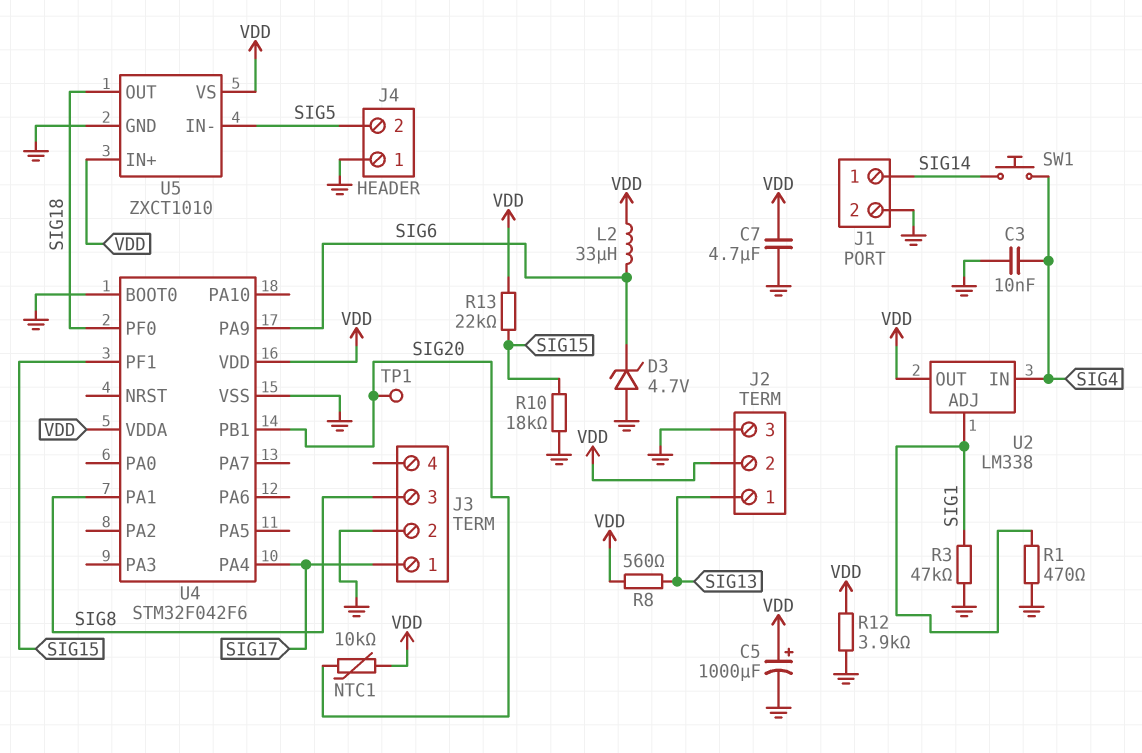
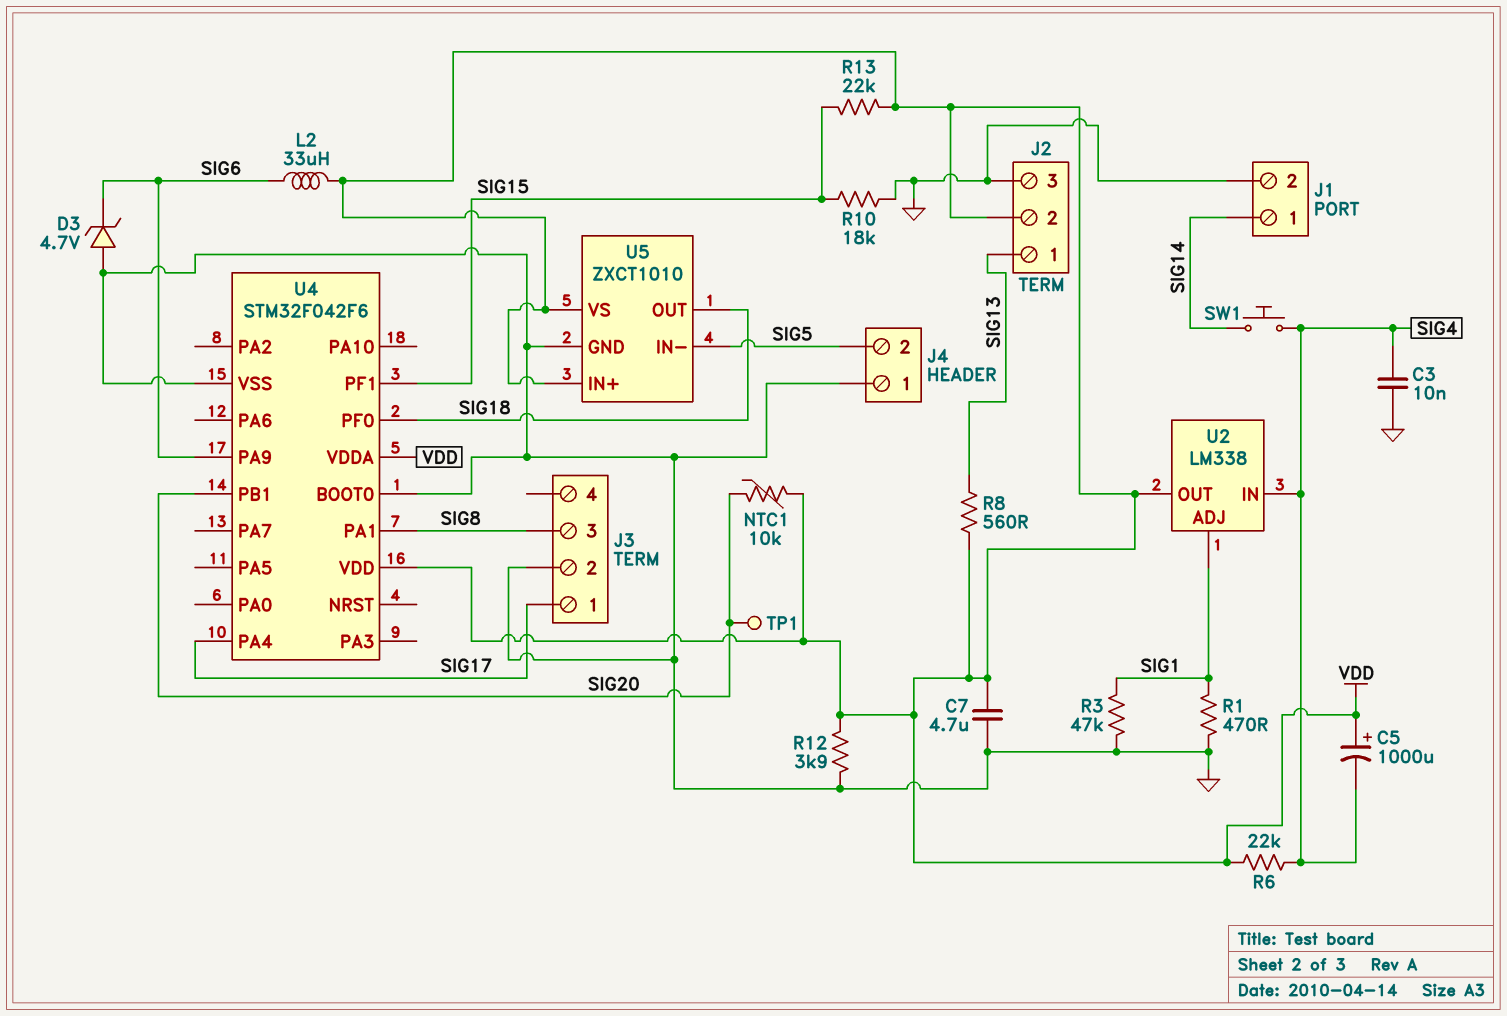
C5: 1000uF (plus VDD, minus GND) -> 1000uF (plus VDD, minus SIG4)
R6: none -> 22k (SIG4, VDD)

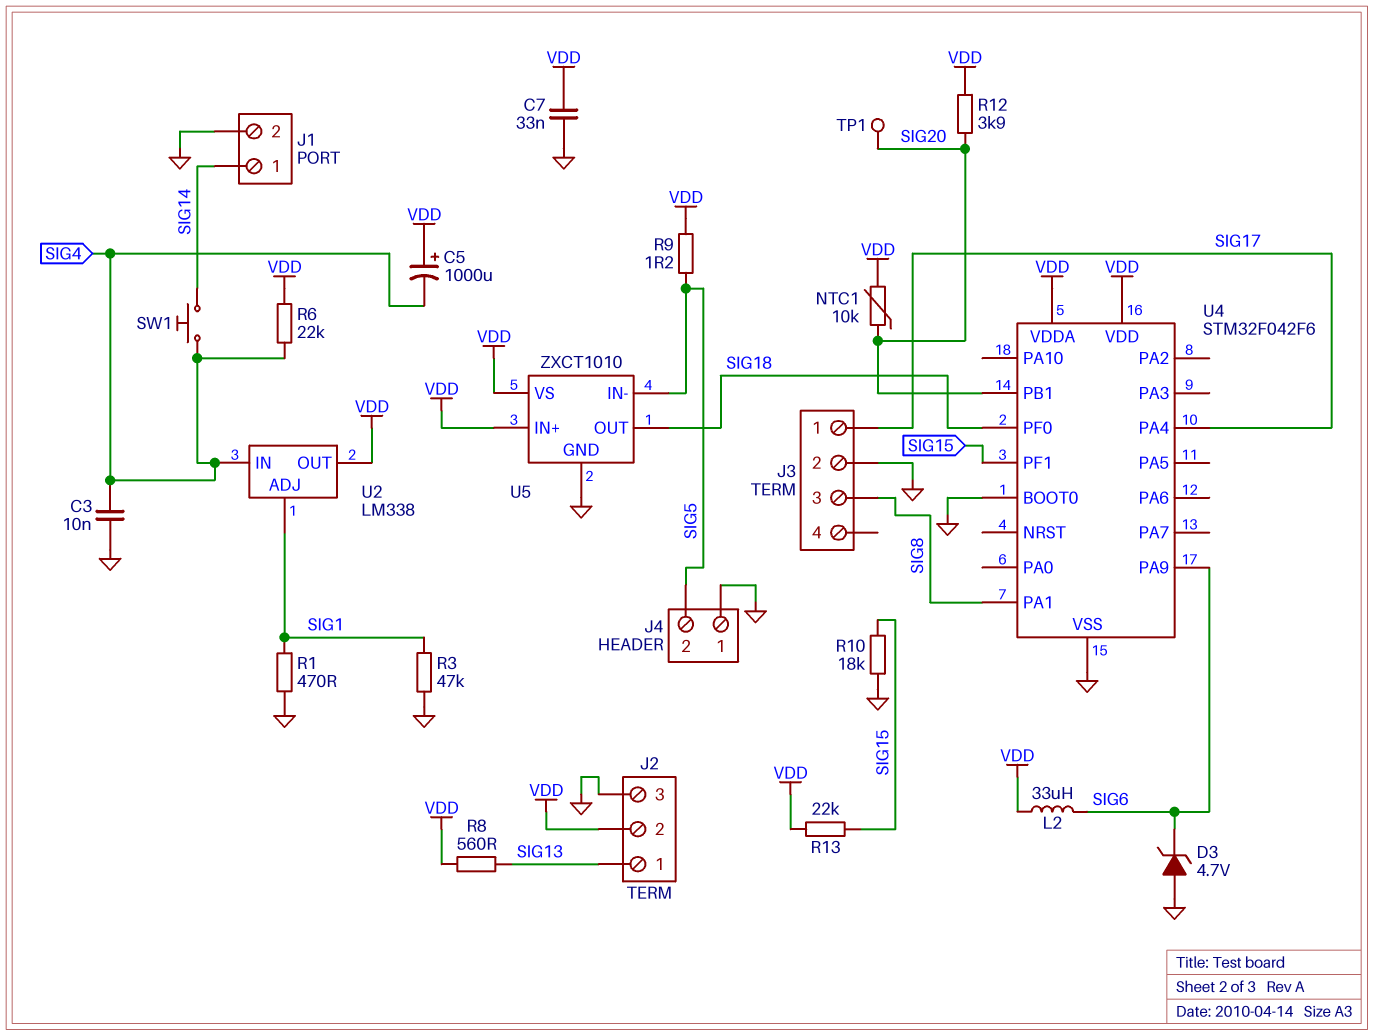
C7: 4.7uF (GND, VDD) -> 33nF (GND, VDD)
R9: none -> 1.2 (SIG5, VDD)
R12: 3.9k (GND, VDD) -> 3.9k (SIG20, VDD)

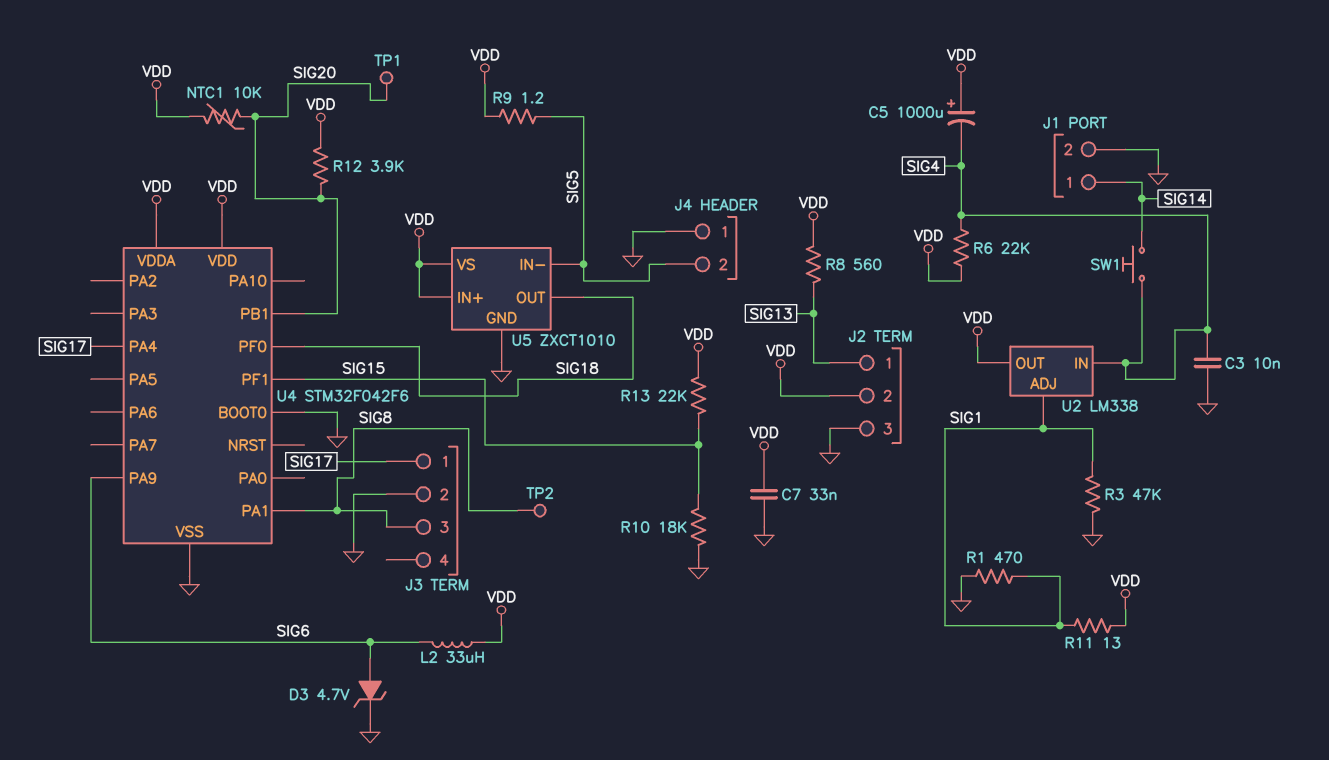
D3: zener 4.7V (A GND, K SIG6) -> zener 4.7V (A SIG6, K GND)
R11: none -> 13 (SIG1, VDD)
TP2: none -> test point (SIG8)

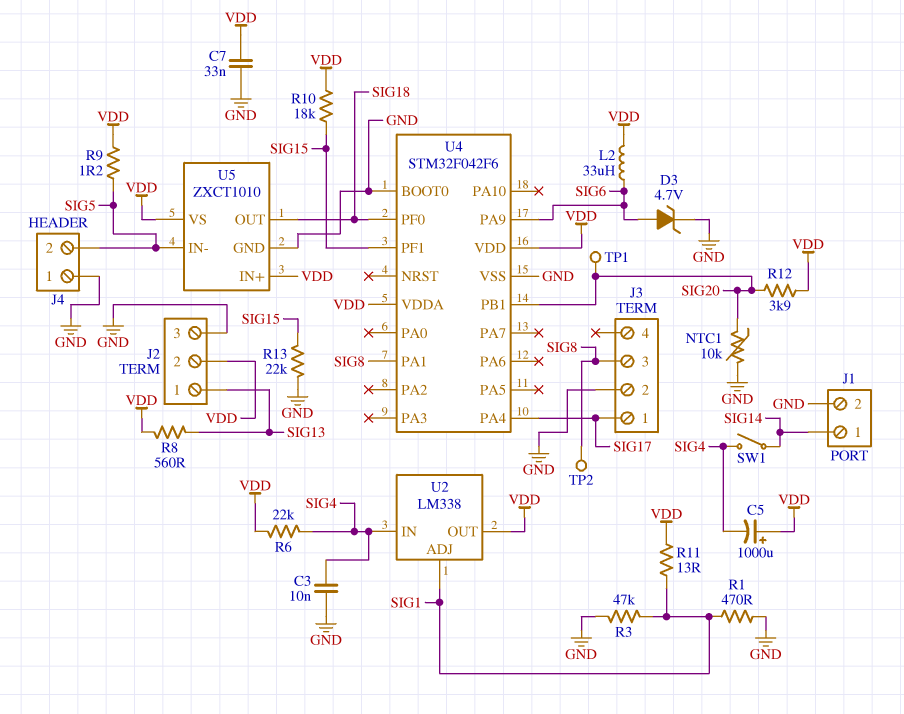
NTC1: 10k (SIG20, VDD) -> 10k (GND, SIG20)
R10: 18k (GND, SIG15) -> 18k (SIG15, VDD)
R13: 22k (SIG15, VDD) -> 22k (GND, SIG15)
SW1: button (SIG4, SIG14) -> switch (SIG4, SIG14)

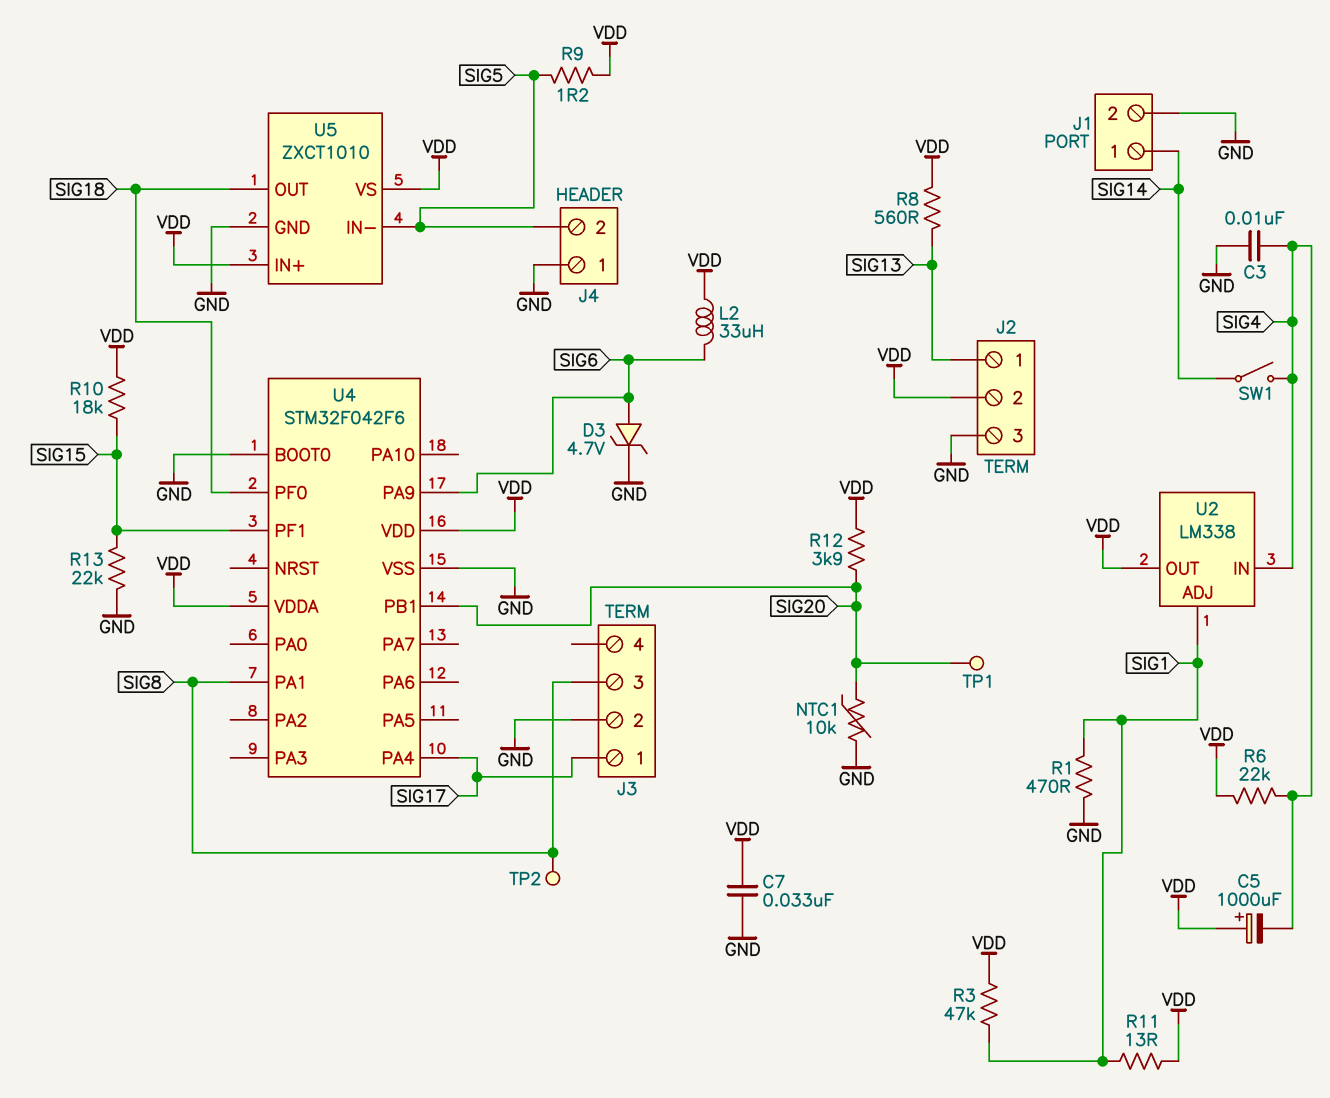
R3: 47k (GND, SIG1) -> 47k (SIG1, VDD)

